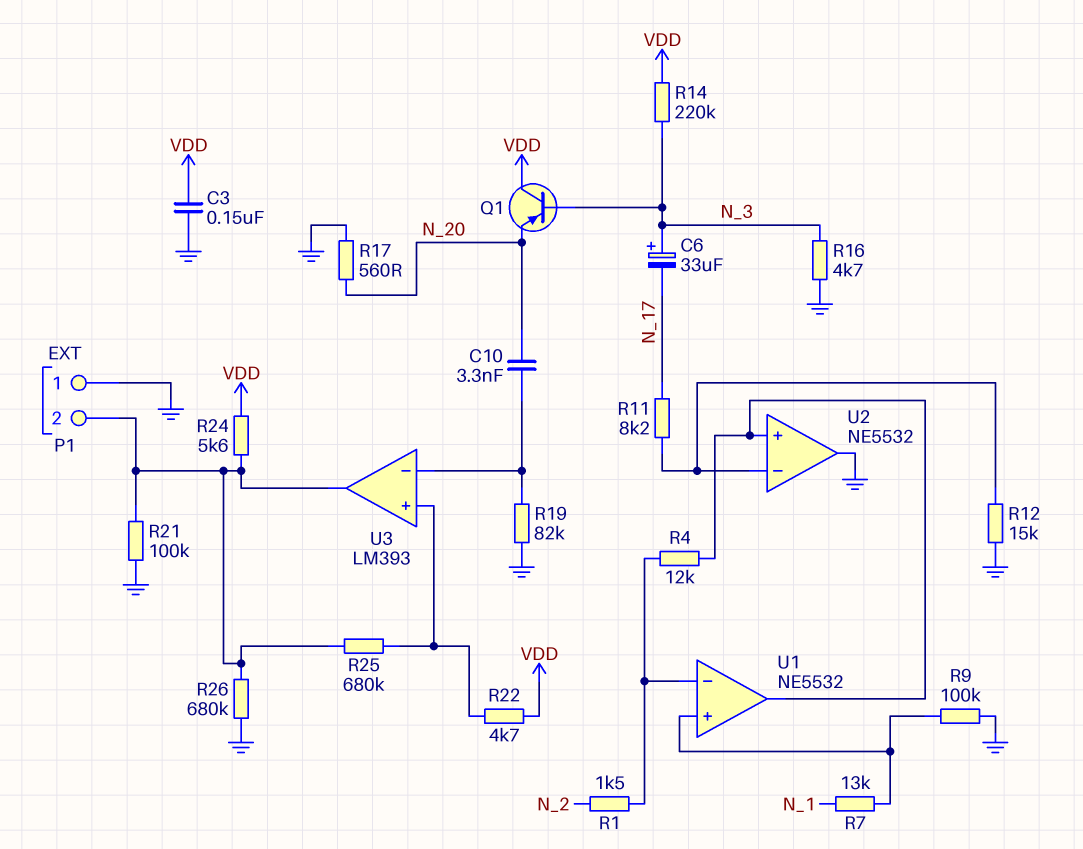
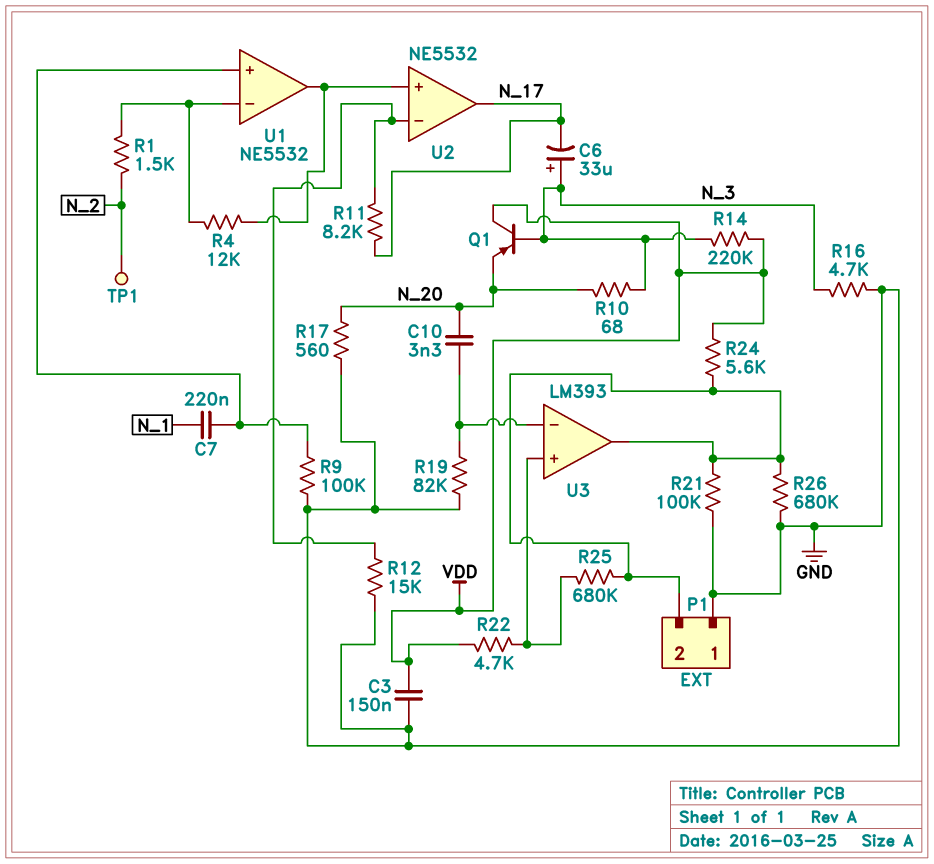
C7: none -> 220nF (N_1, U1/in+)
R7: 13k (N_1, U1/in+) -> none
R10: none -> 68 (N_3, N_20)
TP1: none -> test point (N_2)
U2 pin out: GND -> N_17

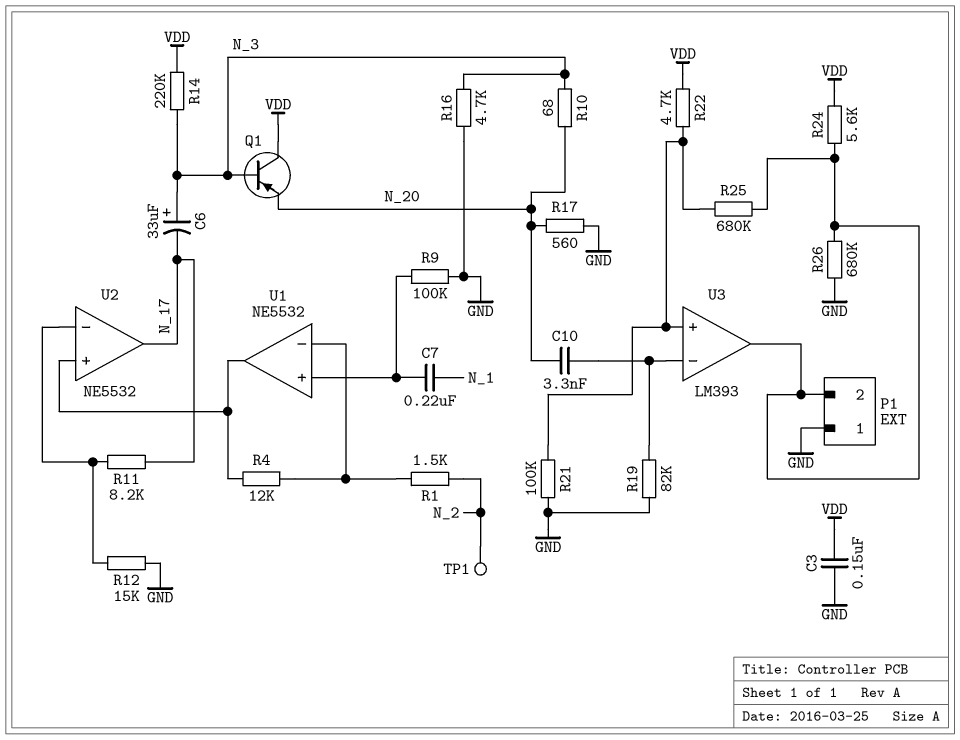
R21: 100k (GND, P1/2) -> 100k (GND, U3/in+)

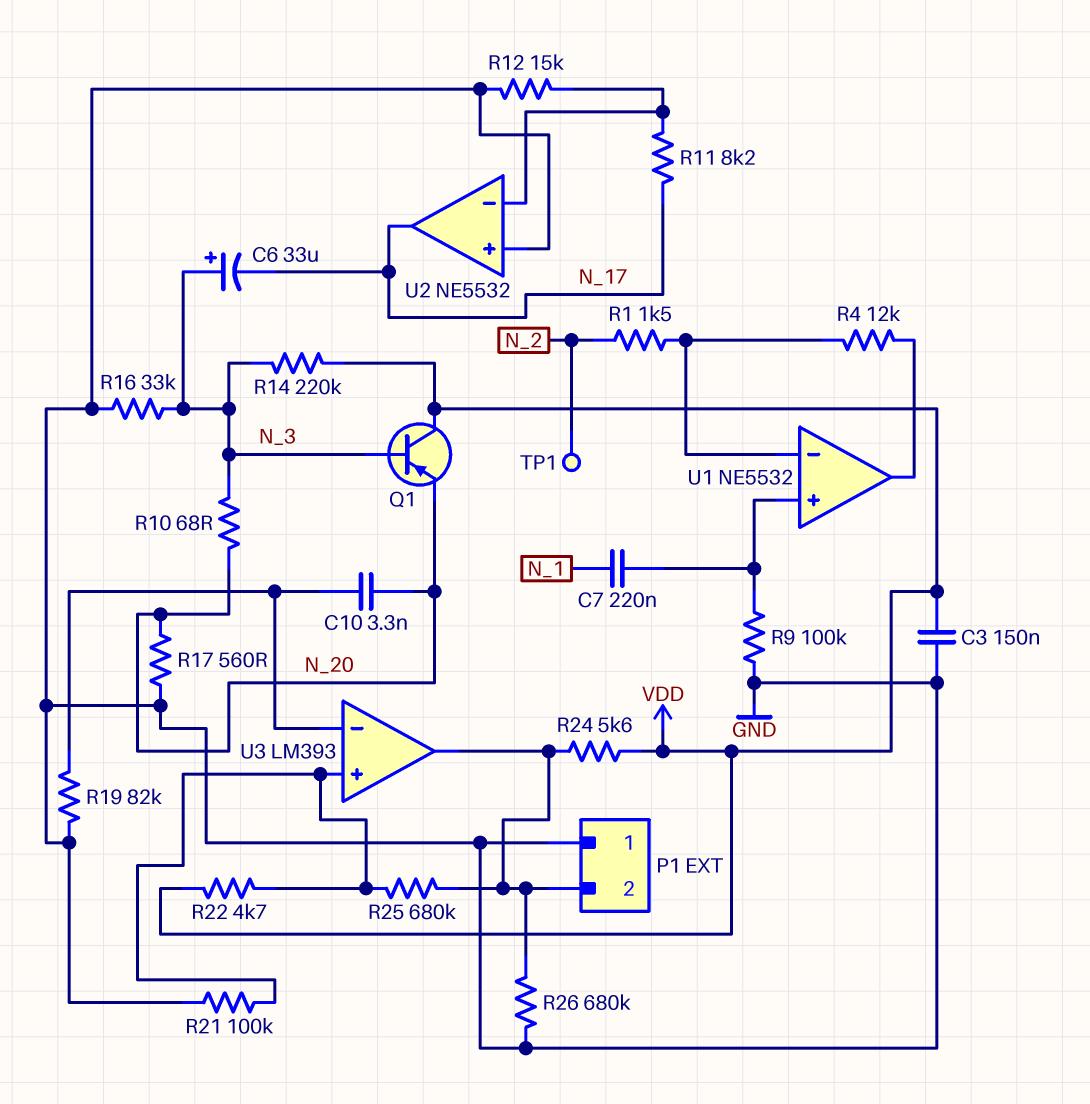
R16: 4.7k (GND, N_3) -> 33k (GND, N_3)
U2 pin in+: U1/out -> GND

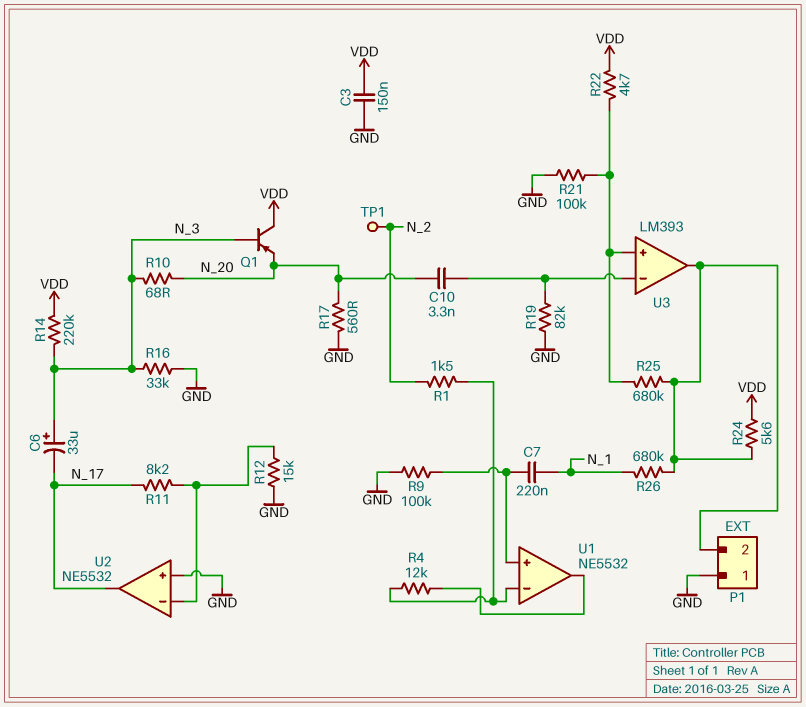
R26: 680k (GND, P1/2) -> 680k (N_1, P1/2)

